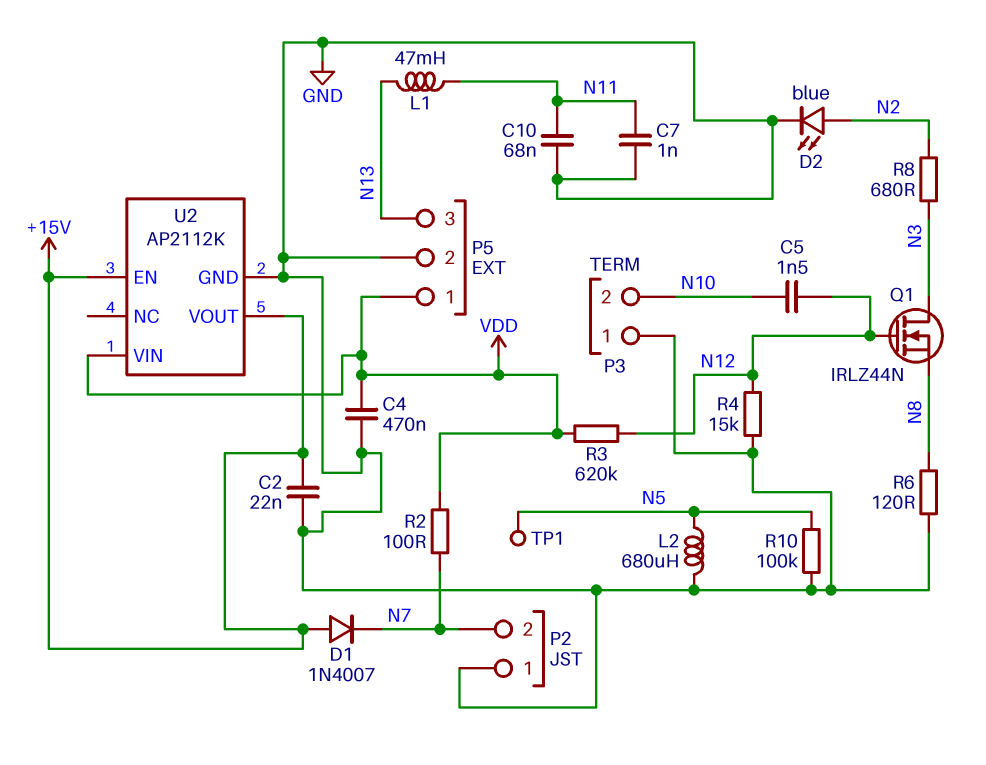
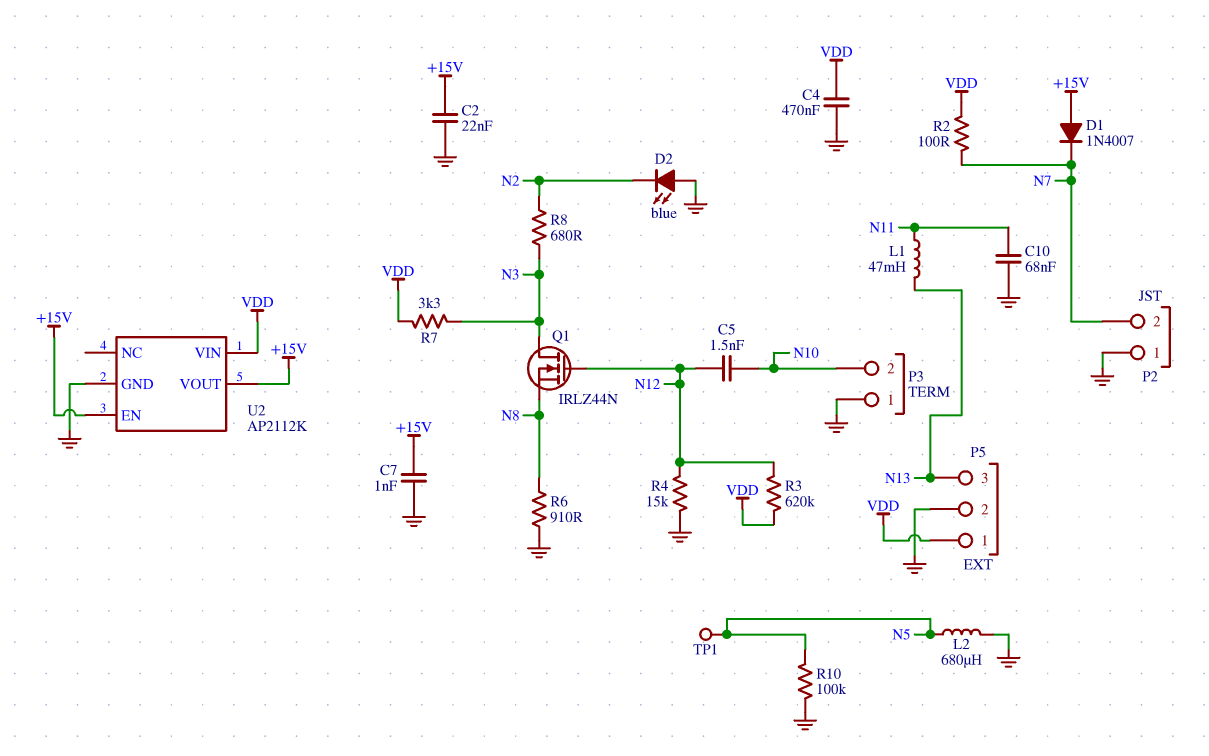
C7: 1nF (GND, N11) -> 1nF (+15V, GND)
D2: LED blue (A N2, K GND) -> LED blue (A GND, K N2)
R6: 120 (GND, N8) -> 910 (GND, N8)
R7: none -> 3.3k (N3, VDD)

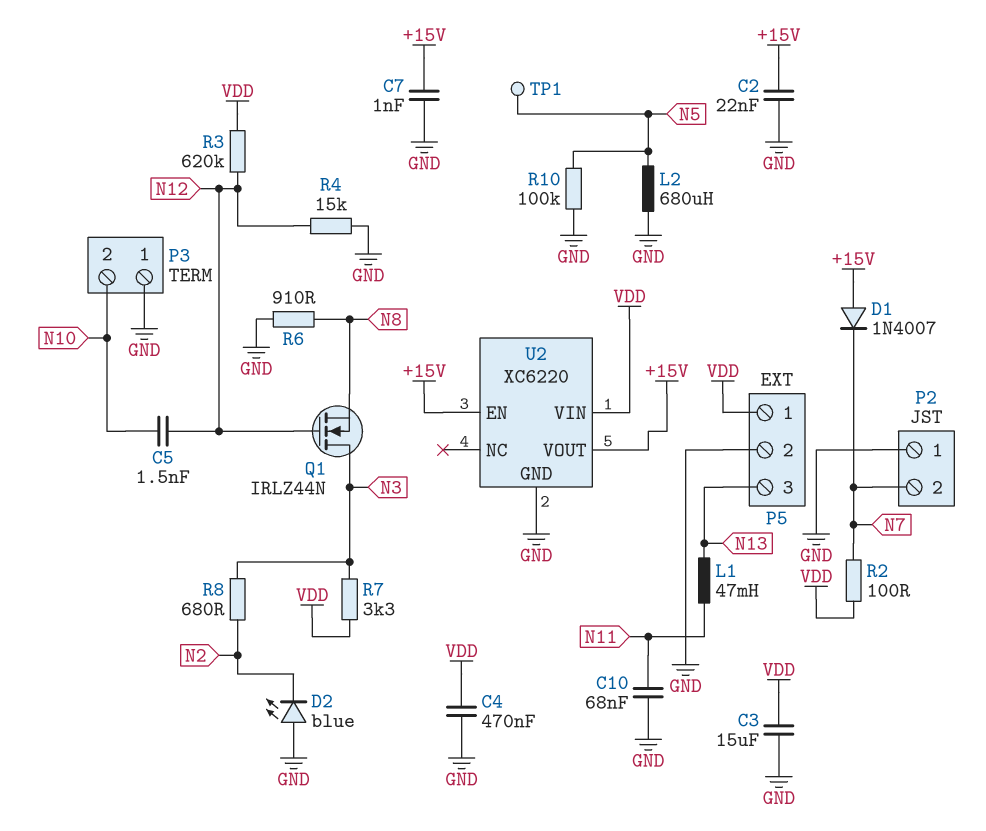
C3: none -> 15uF (GND, VDD)
U2: AP2112K -> XC6220

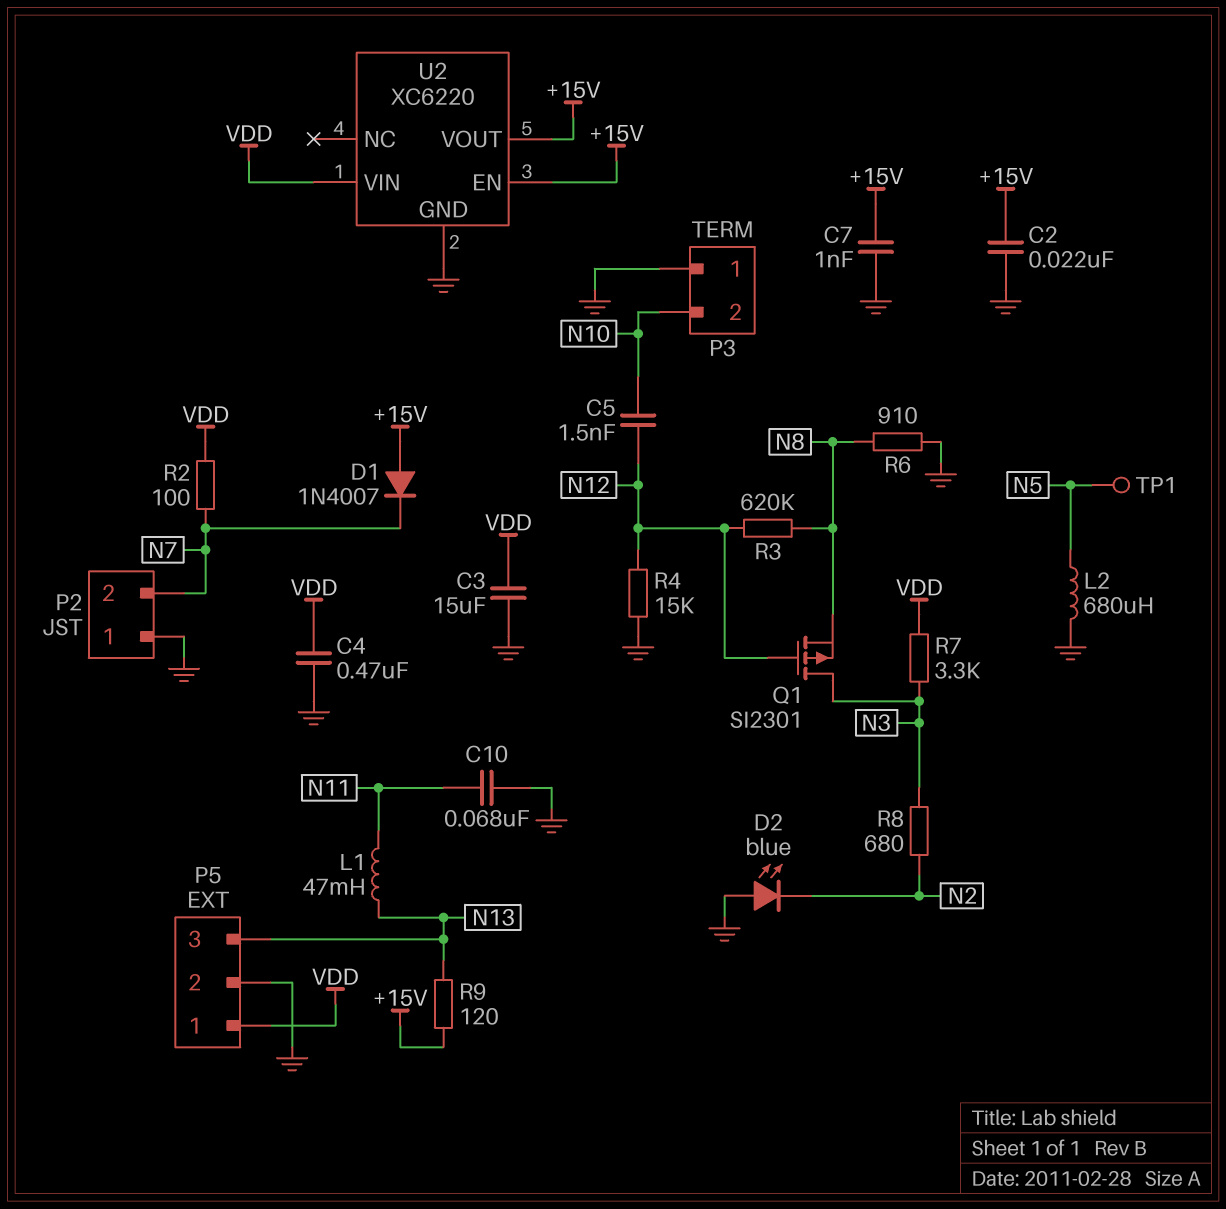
Q1: NMOS IRLZ44N (G N12, D N3, S N8) -> PMOS SI2301 (G N12, D N3, S N8)
R3: 620k (N12, VDD) -> 620k (N8, N12)
R9: none -> 120 (+15V, N13)
R10: 100k (GND, N5) -> none

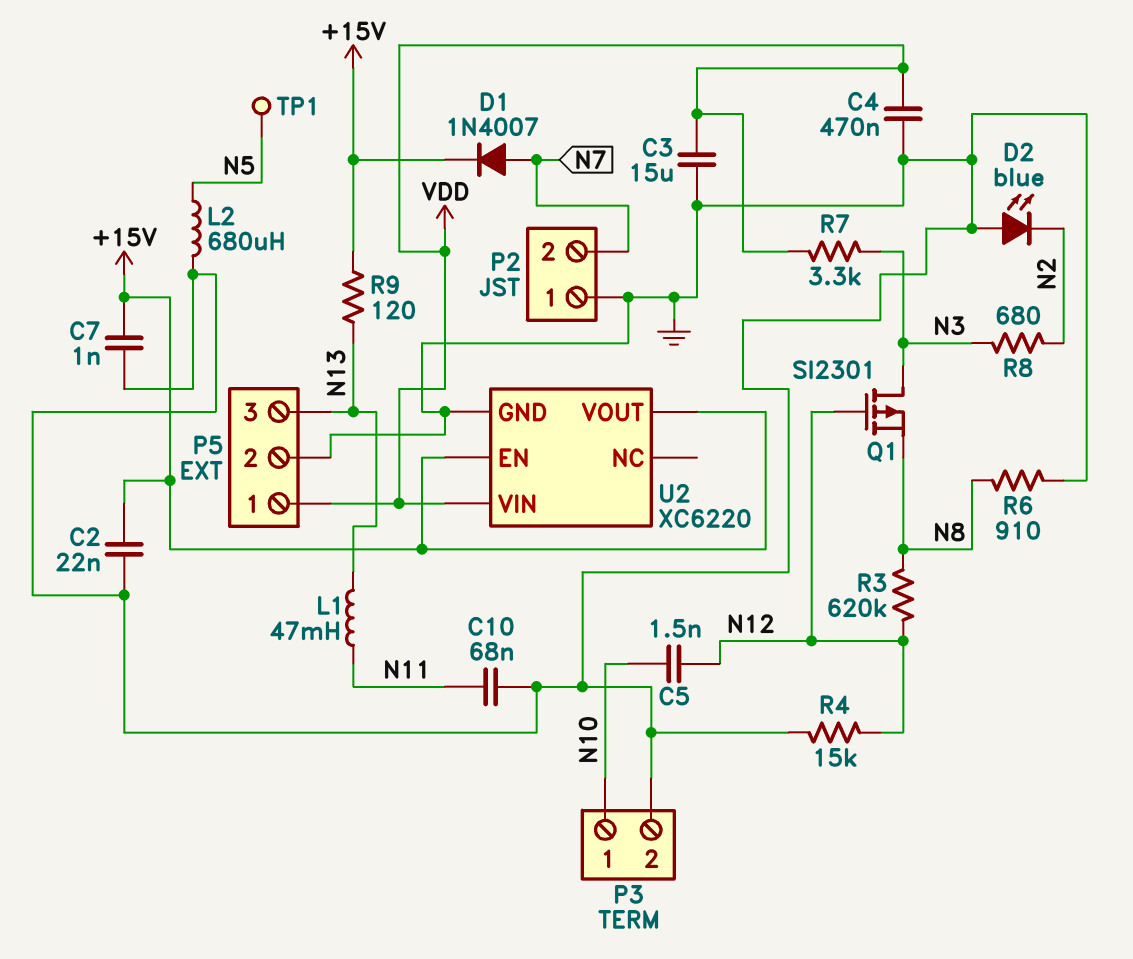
D1: diode 1N4007 (A +15V, K N7) -> diode 1N4007 (A N7, K +15V)
P3 pin 1: GND -> N10
P3 pin 2: N10 -> GND
R2: 100 (N7, VDD) -> none

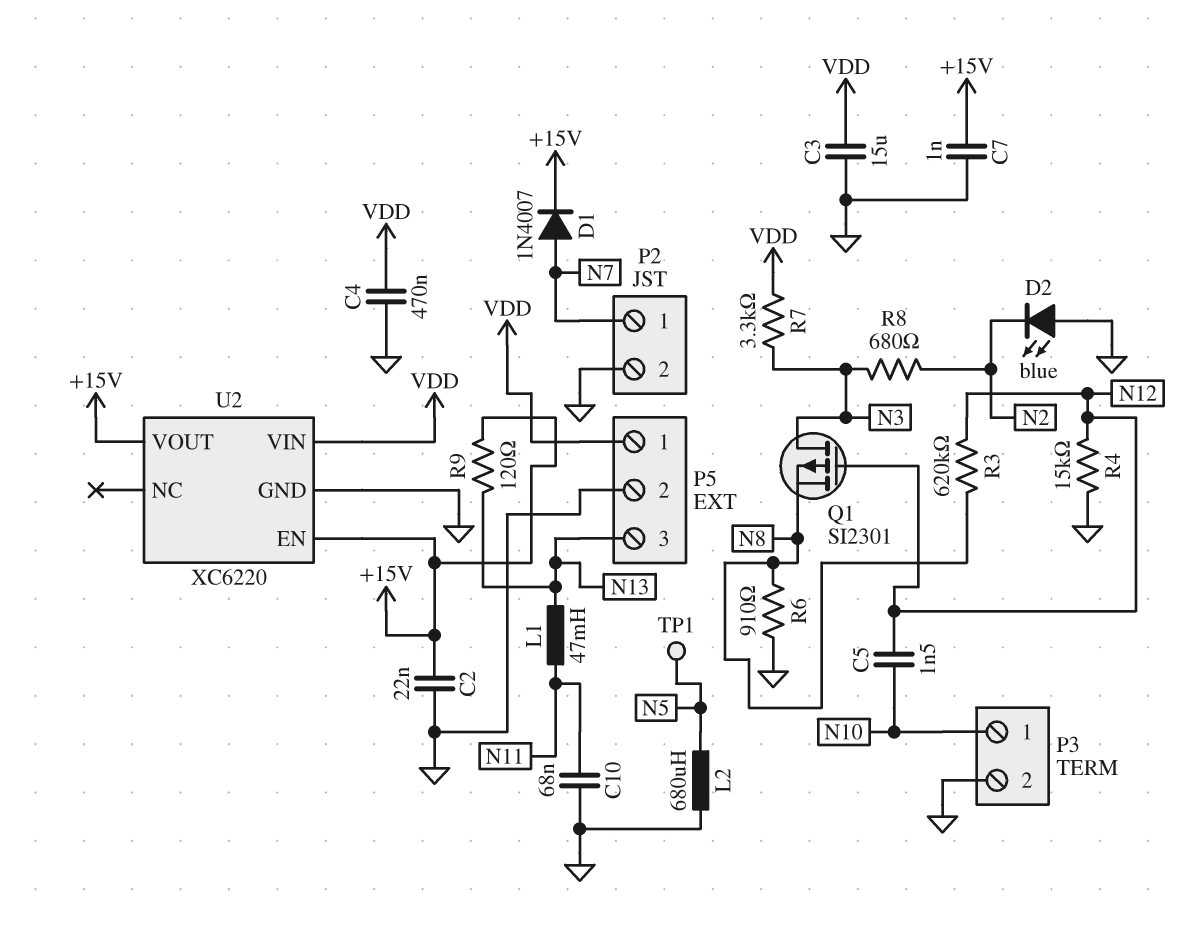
P2 pin 1: GND -> N7
P2 pin 2: N7 -> GND

